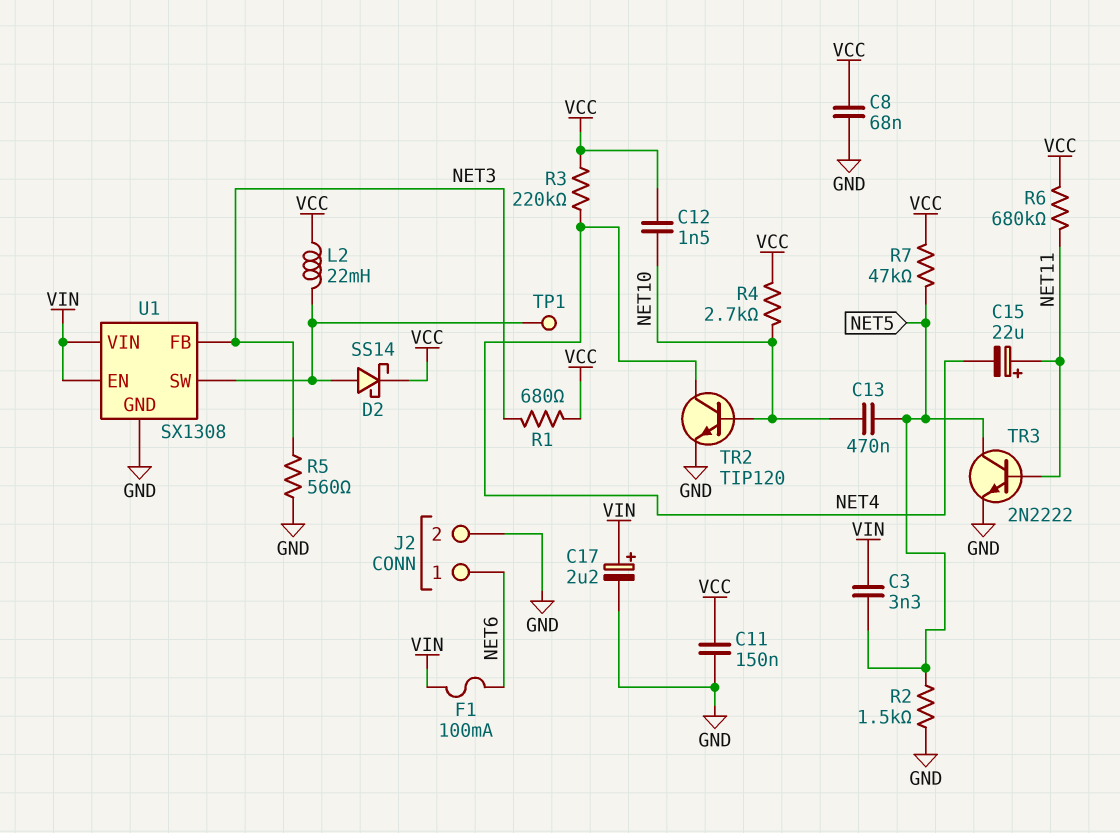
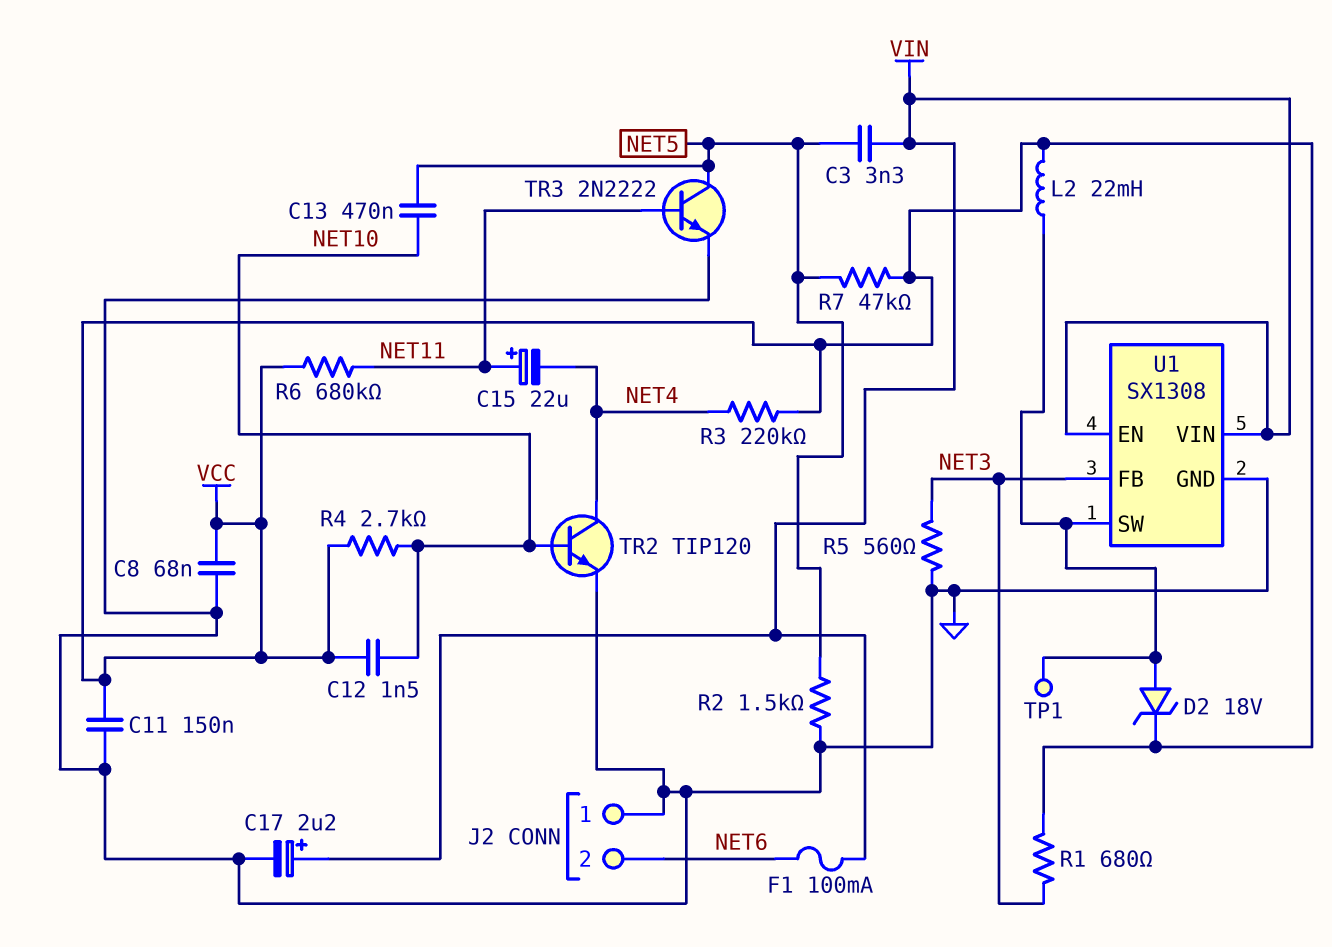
D2: schottky SS14 (A U1/SW, K VCC) -> zener 18V (A U1/SW, K VCC)
J2 pin 1: NET6 -> GND
J2 pin 2: GND -> NET6

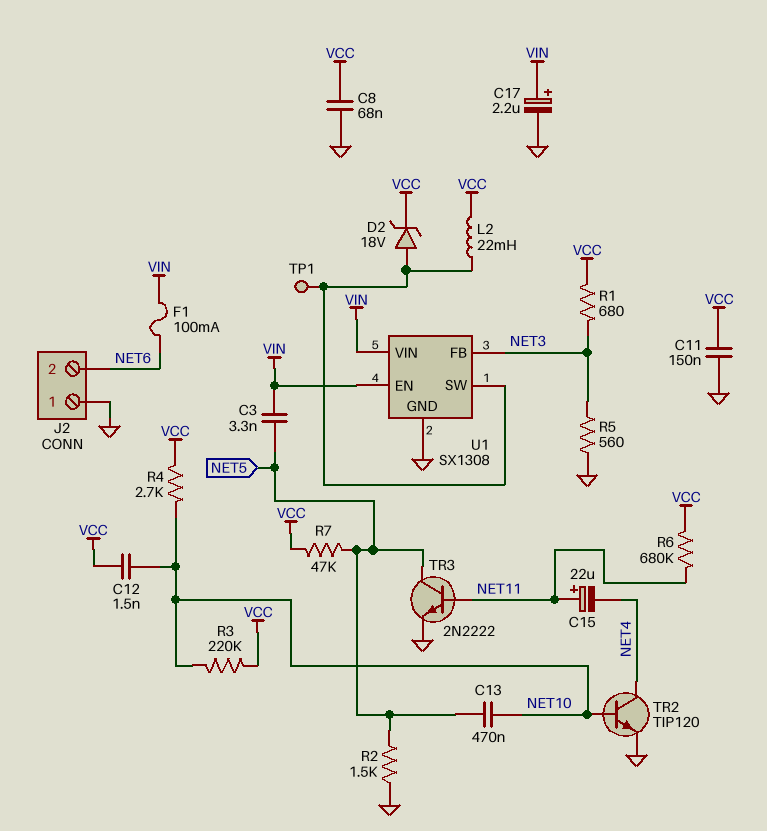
R3: 220k (NET4, VCC) -> 220k (NET10, VCC)

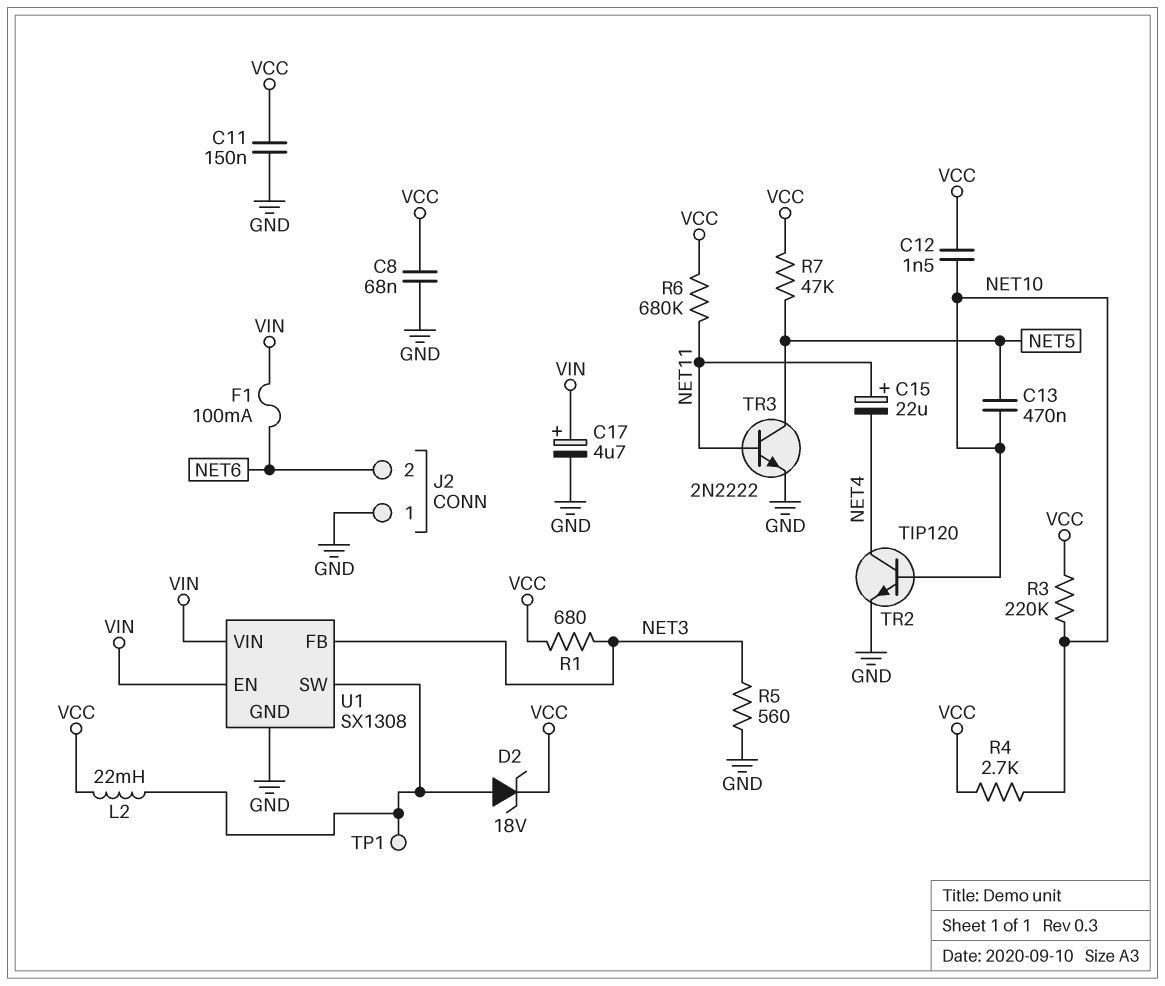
C3: 3.3nF (NET5, VIN) -> none
C17: 2.2uF (plus VIN, minus GND) -> 4.7uF (plus VIN, minus GND)
R2: 1.5k (GND, NET5) -> none

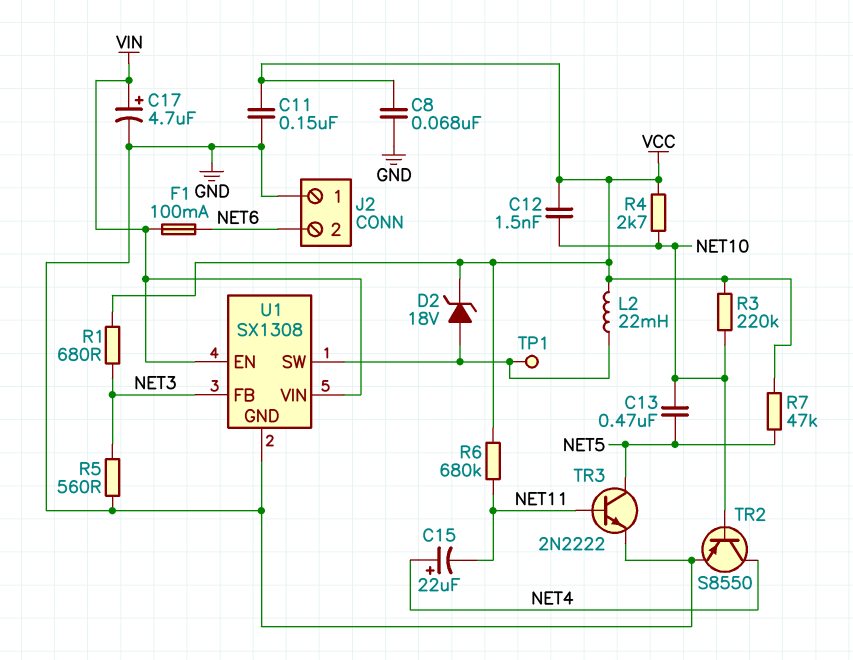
C15: 22uF (plus NET11, minus NET4) -> 22uF (plus NET4, minus NET11)
TR2: NPN TIP120 (B NET10, C NET4, E GND) -> PNP S8550 (B NET10, C NET4, E GND)

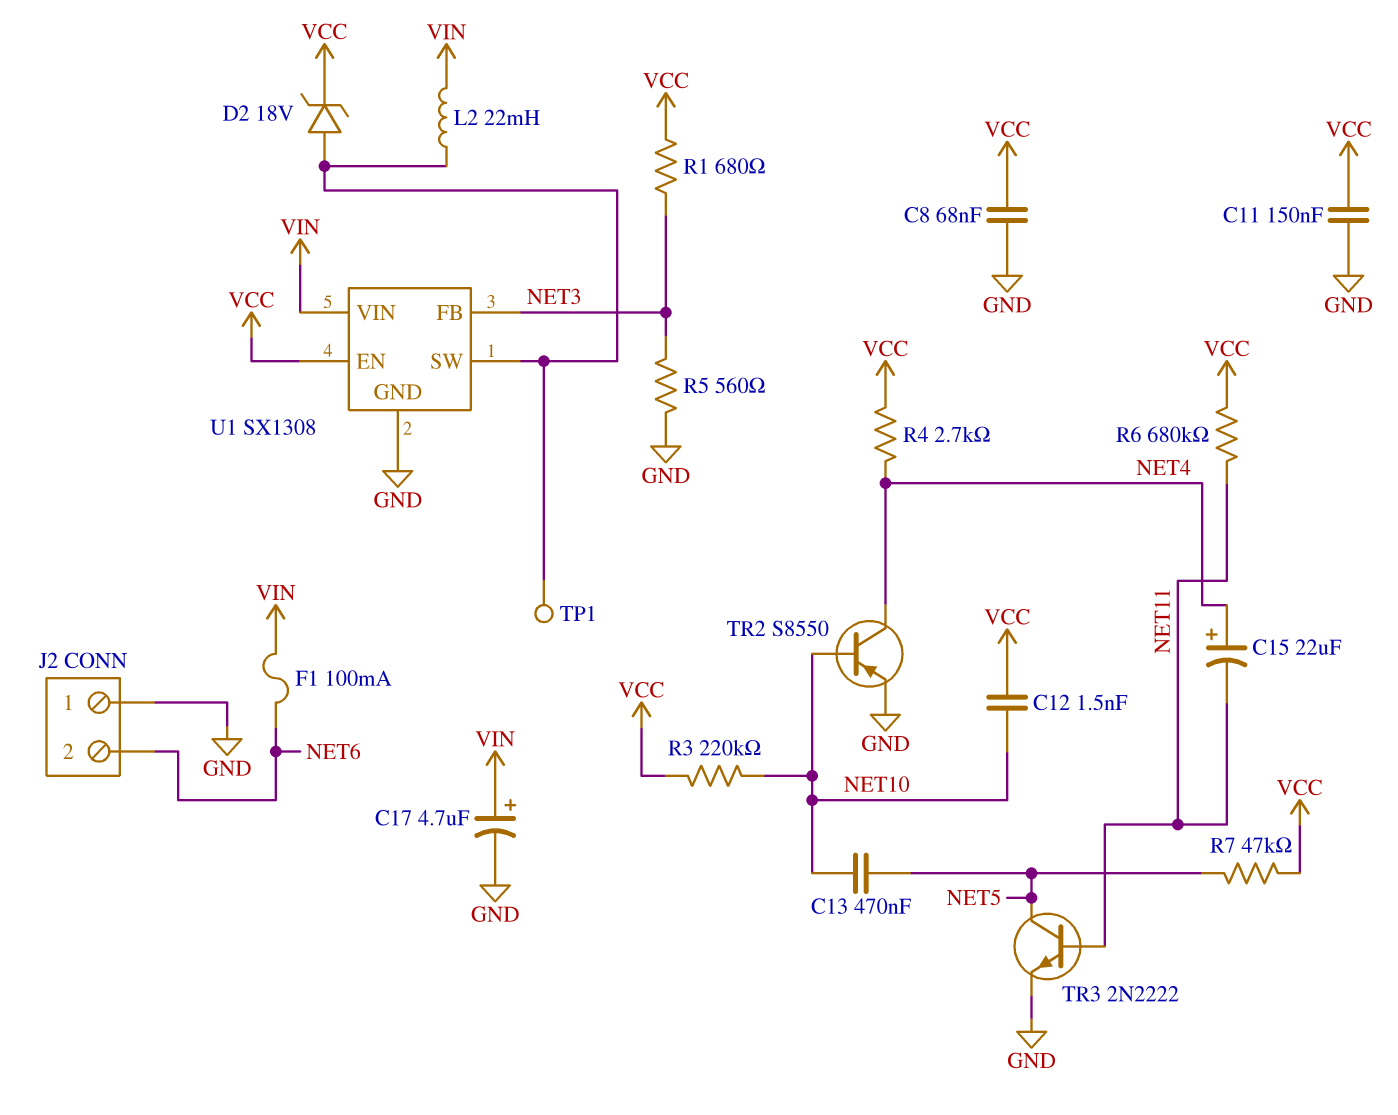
L2: 22mH (U1/SW, VCC) -> 22mH (U1/SW, VIN)
R4: 2.7k (NET10, VCC) -> 2.7k (NET4, VCC)
U1 pin EN: VIN -> VCC

